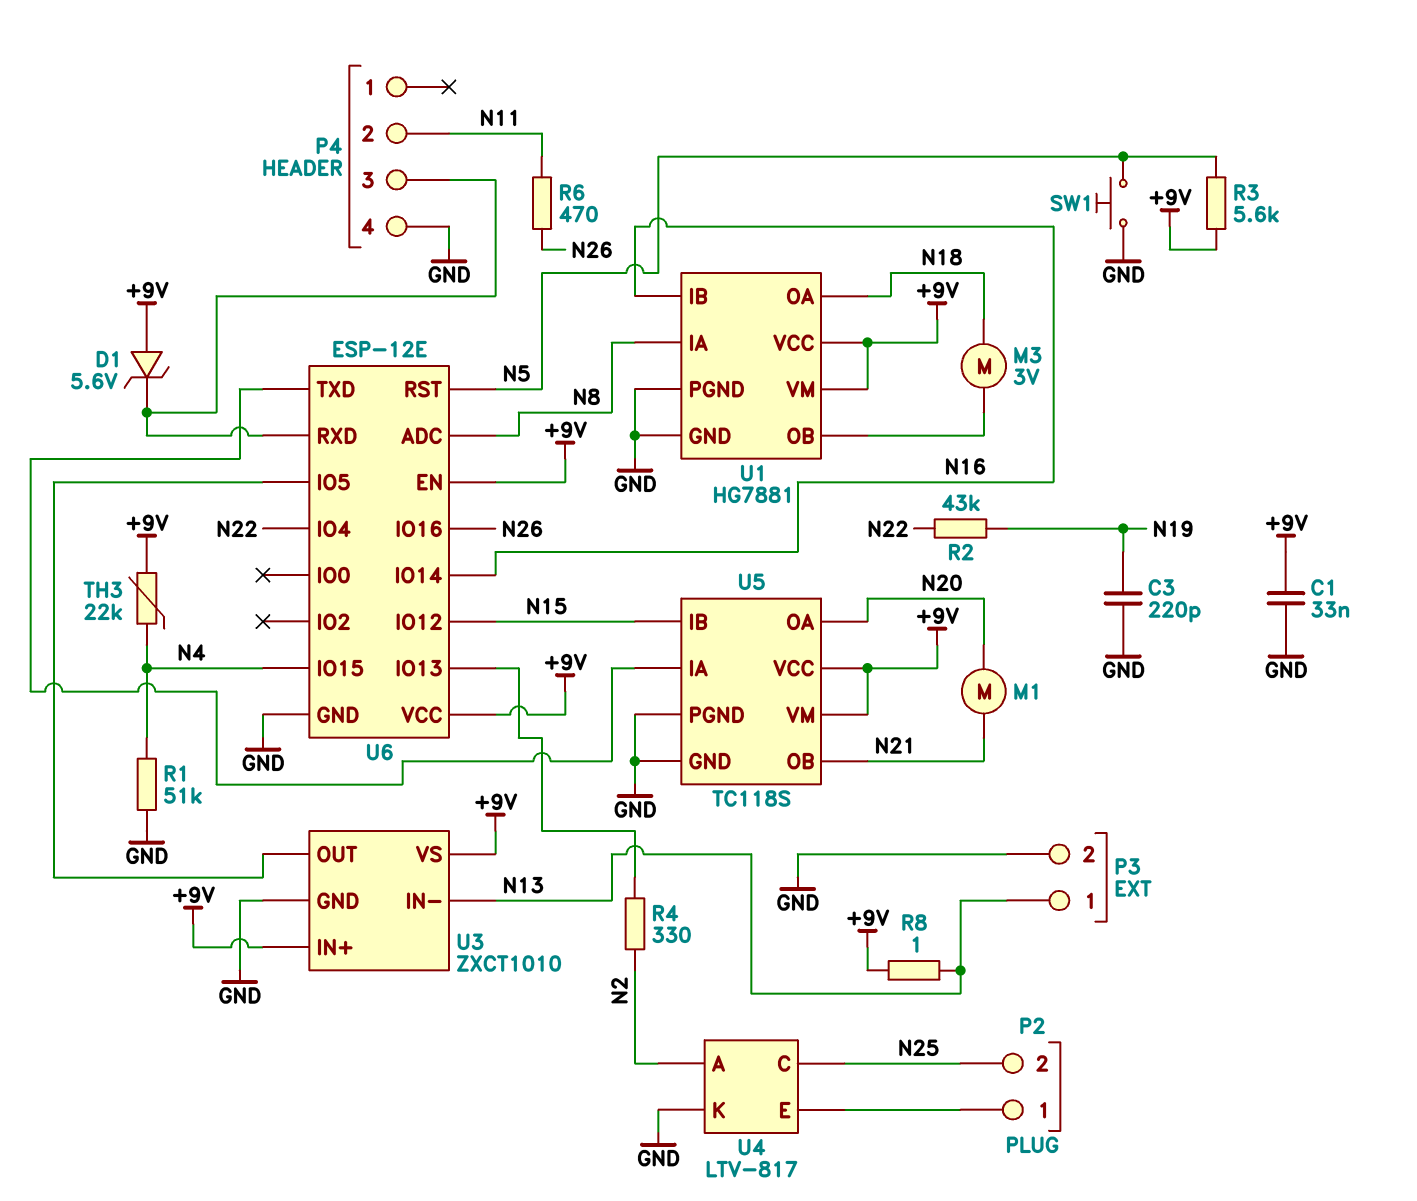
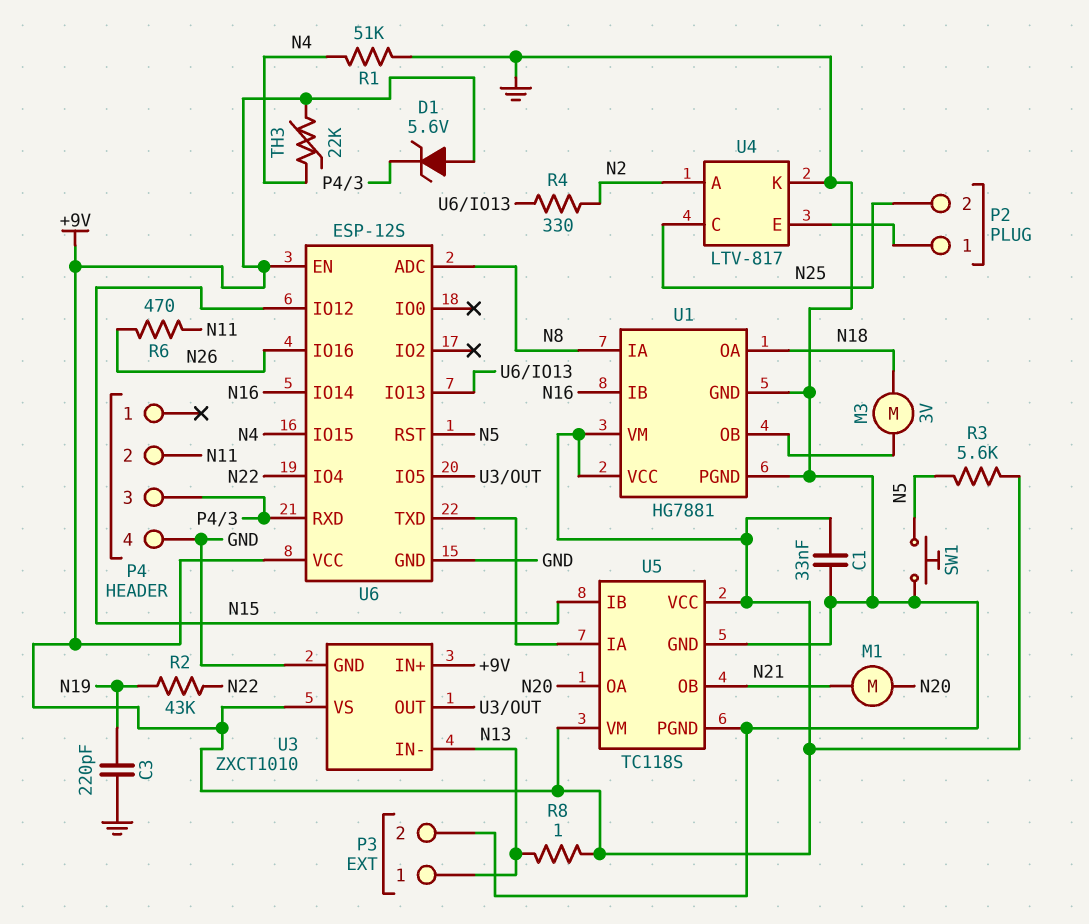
U6: ESP-12E -> ESP-12S

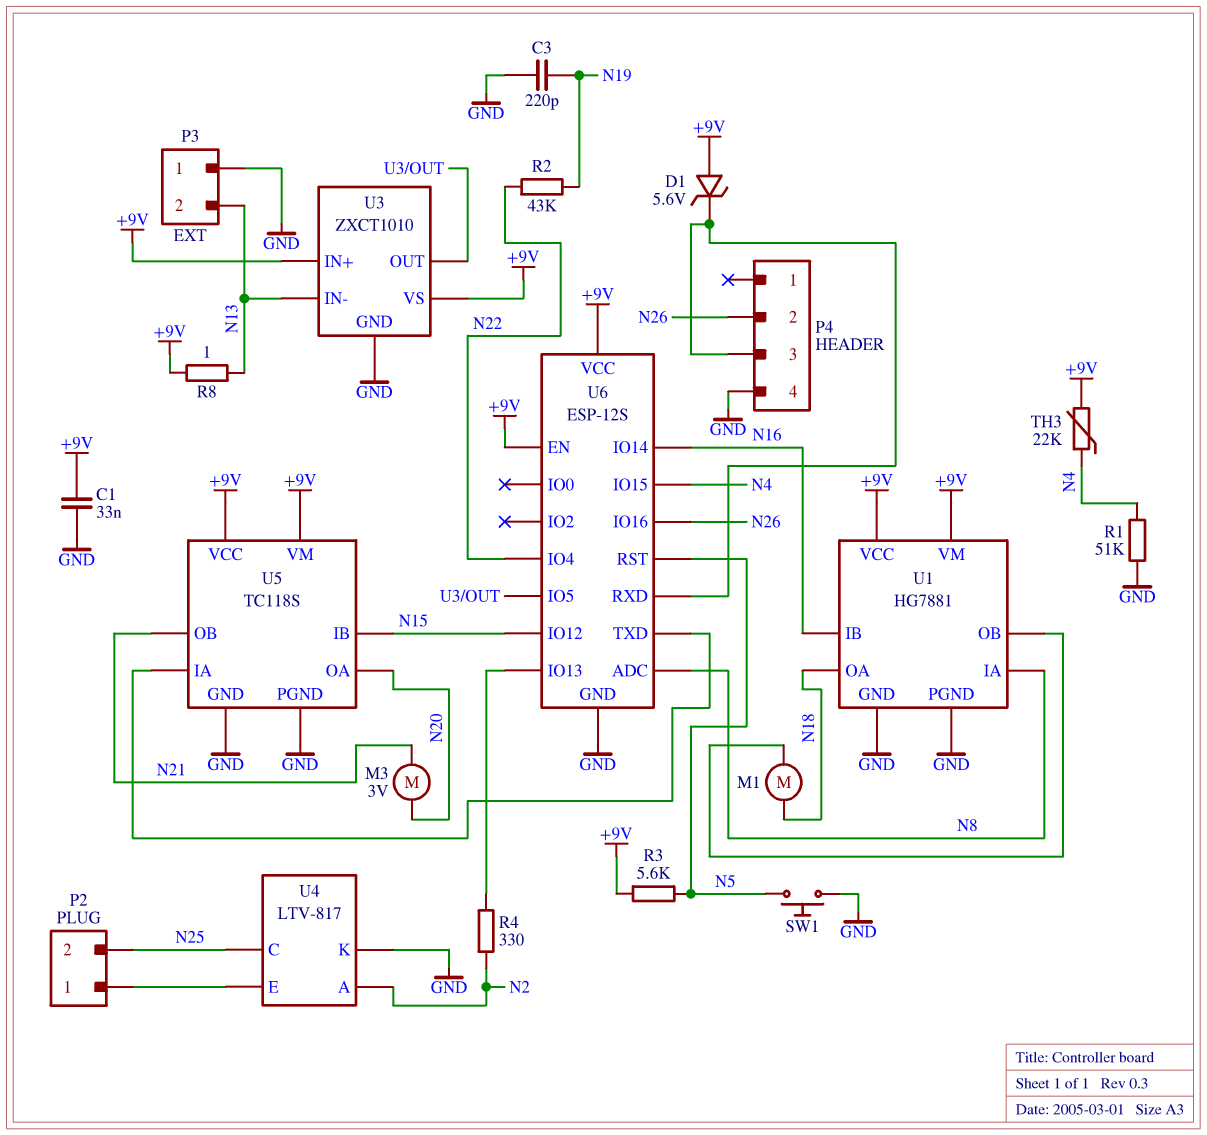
M1: motor (N20, N21) -> motor (N18, U1/OB)
M3: motor 3V (N18, U1/OB) -> motor 3V (N20, N21)
P3 pin 1: N13 -> GND
P3 pin 2: GND -> N13
P4 pin 2: N11 -> N26
R6: 470 (N11, N26) -> none

